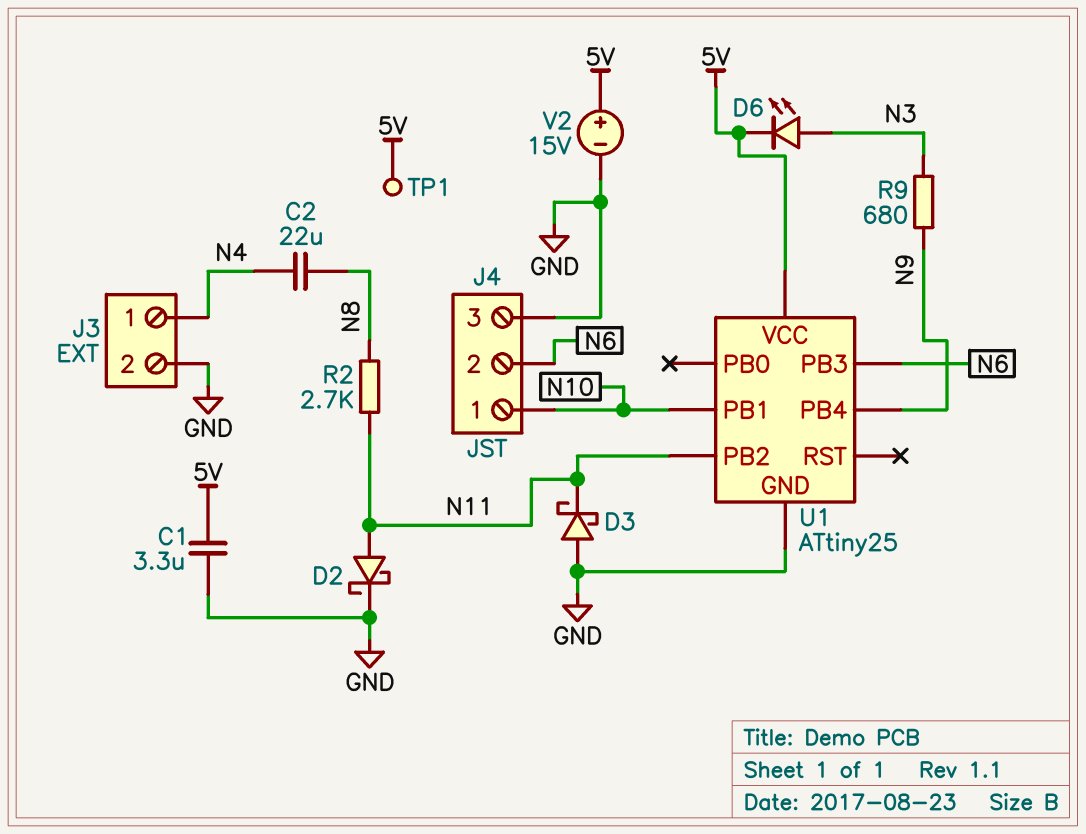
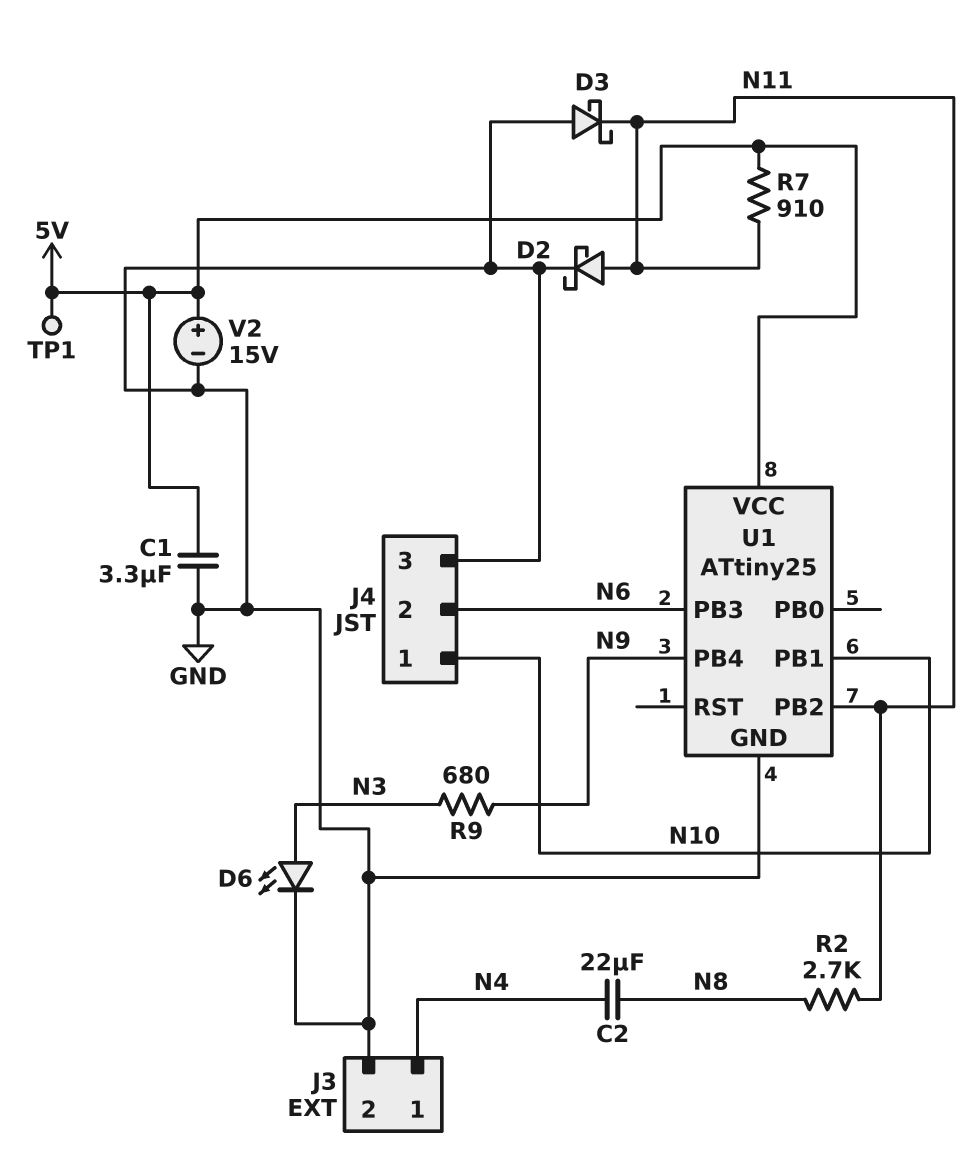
D6: LED (A N3, K 5V) -> LED (A N3, K GND)
R7: none -> 910 (5V, N11)

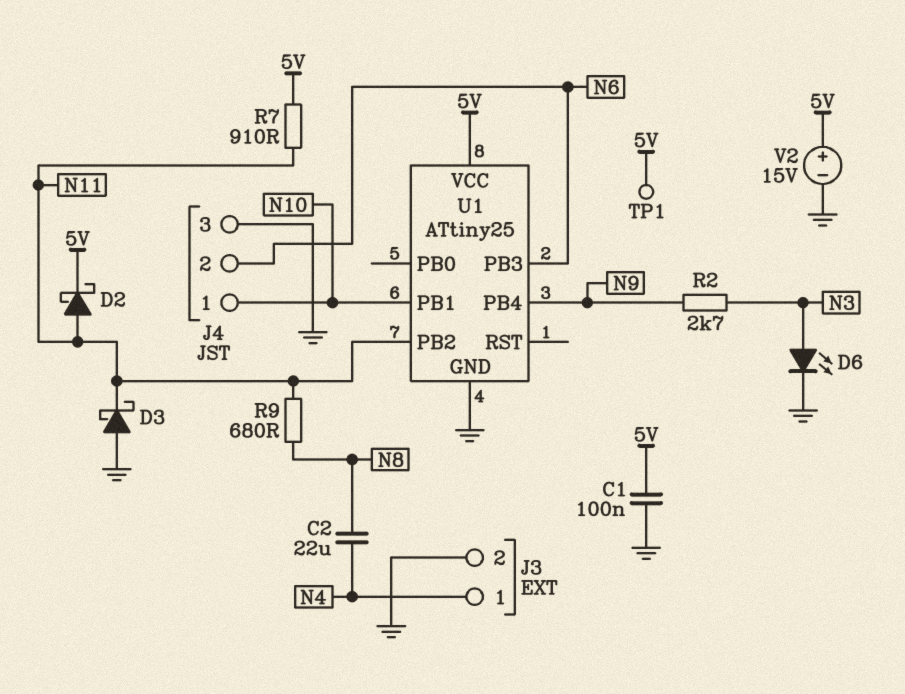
C1: 3.3uF (5V, GND) -> 100nF (5V, GND)
D2: schottky (A N11, K GND) -> schottky (A N11, K 5V)
R2: 2.7k (N8, N11) -> 2.7k (N3, N9)
R9: 680 (N3, N9) -> 680 (N8, N11)

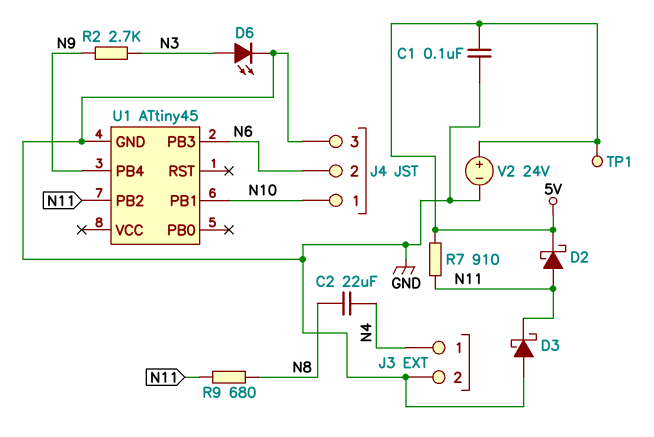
U1: ATtiny25 -> ATtiny45
U1 pin VCC: 5V -> none
V2: 15V (plus 5V, minus GND) -> 24V (plus 5V, minus GND)

